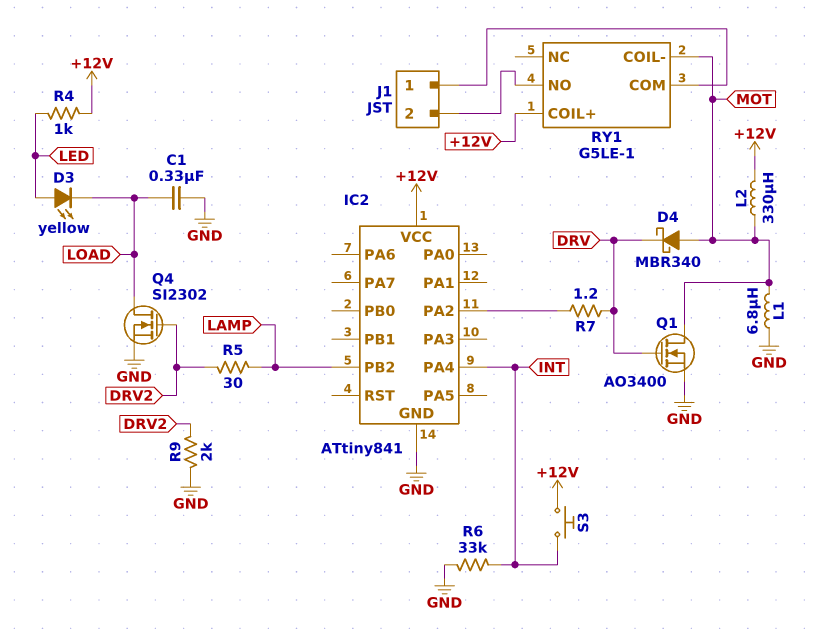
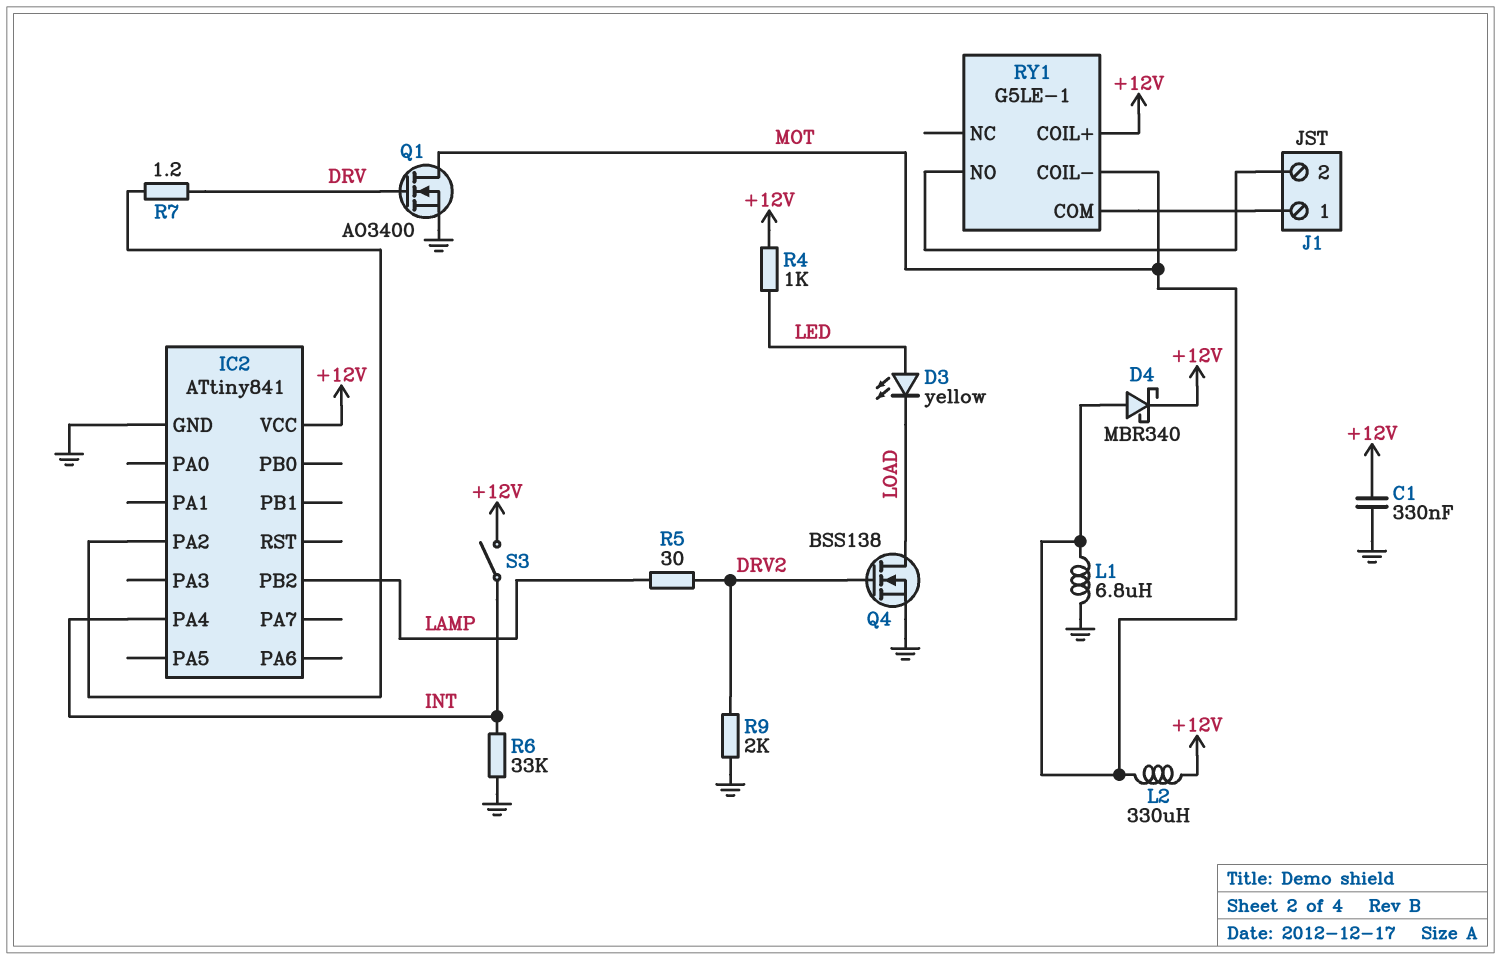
C1: 330nF (GND, LOAD) -> 330nF (+12V, GND)
D4: schottky MBR340 (A MOT, K DRV) -> schottky MBR340 (A MOT, K +12V)
Q4: NMOS SI2302 (G DRV2, D LOAD, S GND) -> NMOS BSS138 (G DRV2, D LOAD, S GND)
S3: button (+12V, INT) -> switch (+12V, INT)

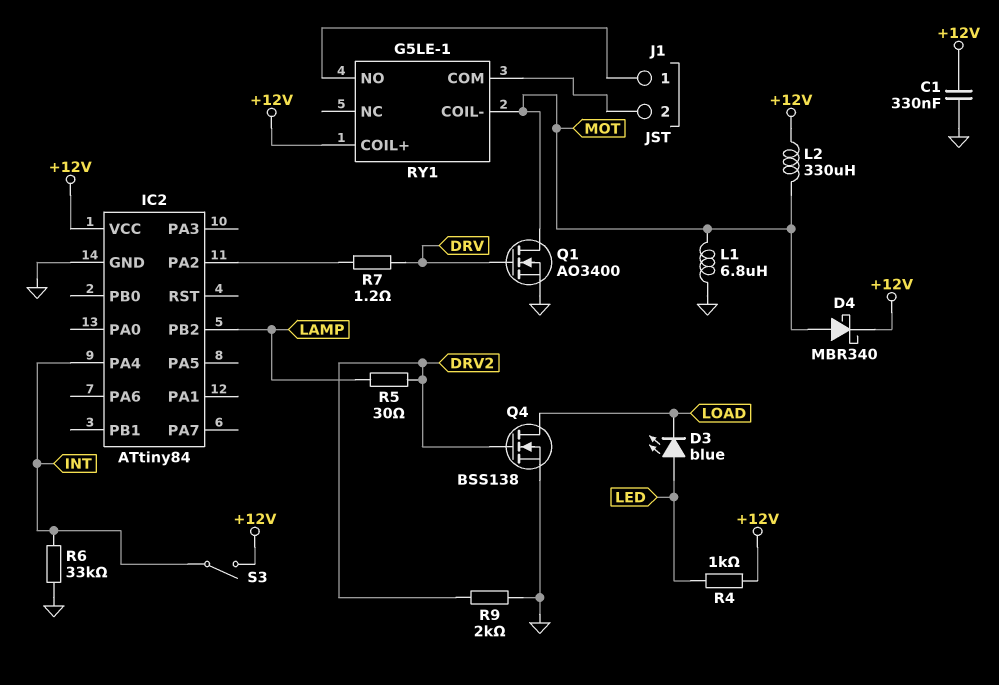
D3: LED yellow (A LED, K LOAD) -> LED blue (A LED, K LOAD)
IC2: ATtiny841 -> ATtiny84
RY1 pin COM: J1/1 -> J1/2
RY1 pin NO: J1/2 -> J1/1

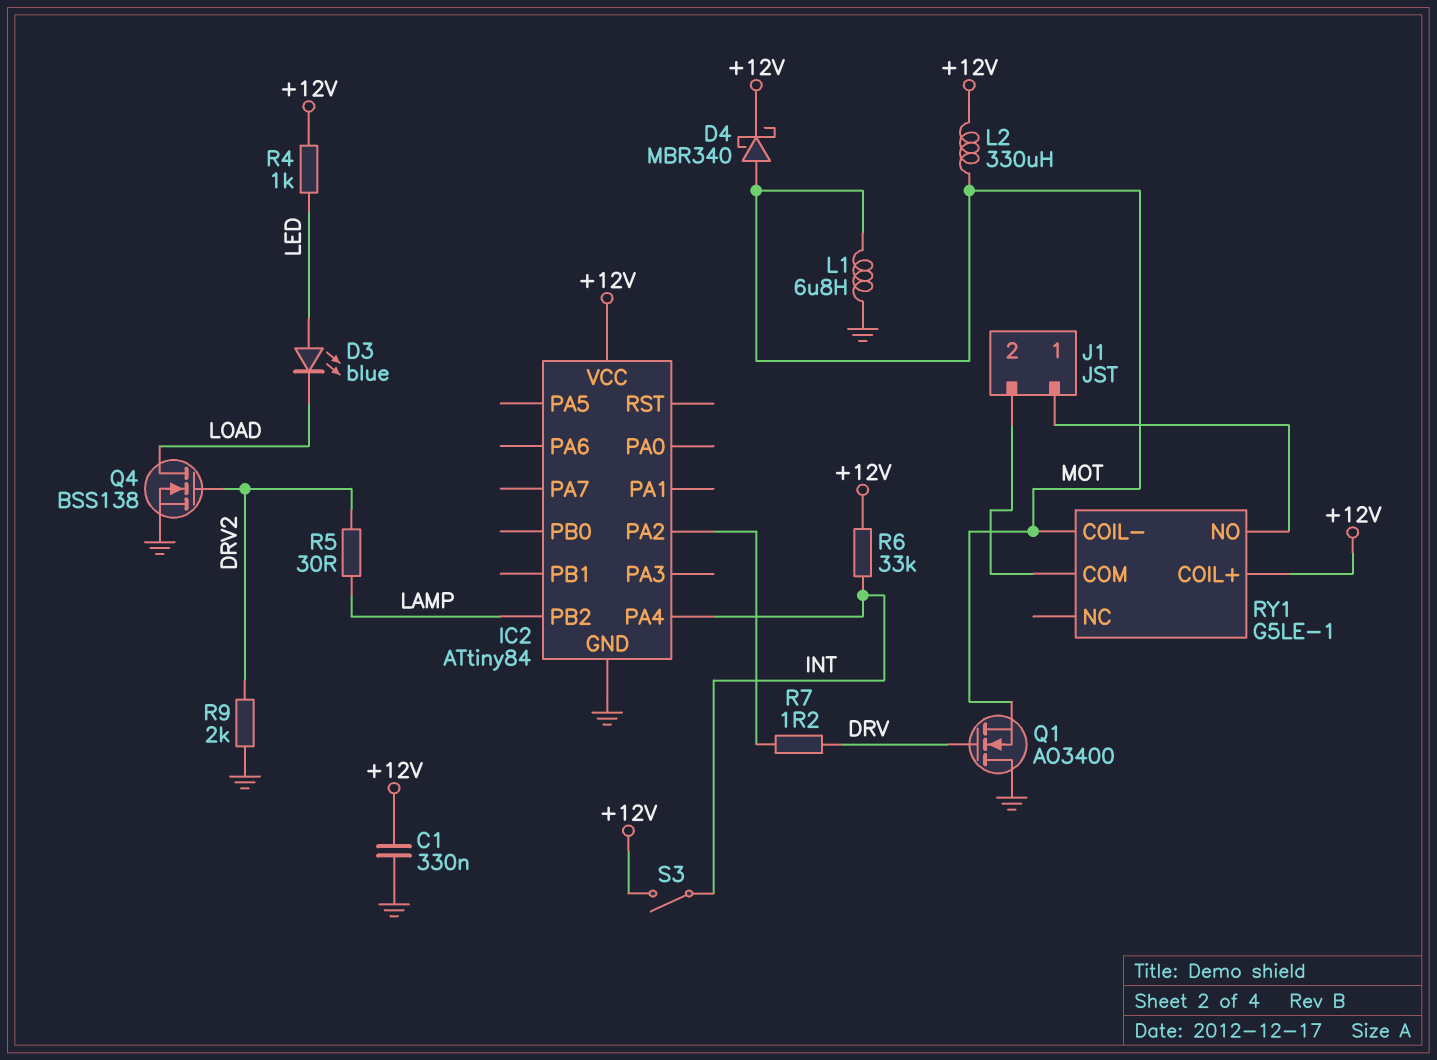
Q1: NMOS AO3400 (G DRV, D MOT, S GND) -> NMOS AO3400 (G DRV, D GND, S MOT)
R6: 33k (GND, INT) -> 33k (+12V, INT)

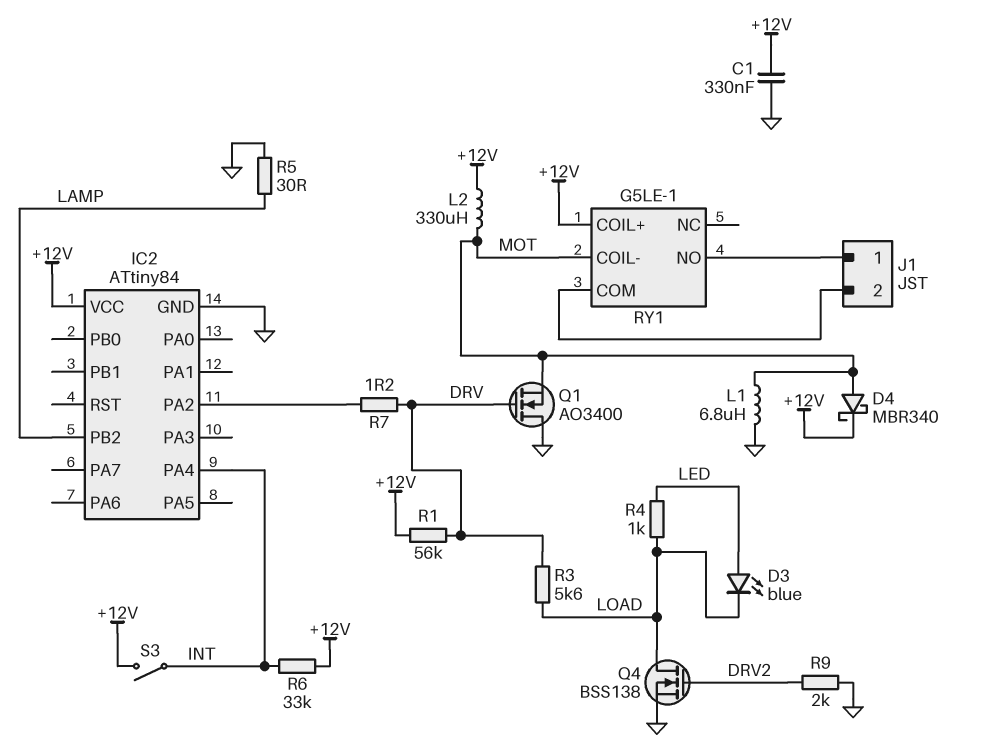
R1: none -> 56k (+12V, DRV)
R3: none -> 5.6k (DRV, LOAD)
R4: 1k (+12V, LED) -> 1k (LED, LOAD)
R5: 30 (DRV2, LAMP) -> 30 (GND, LAMP)

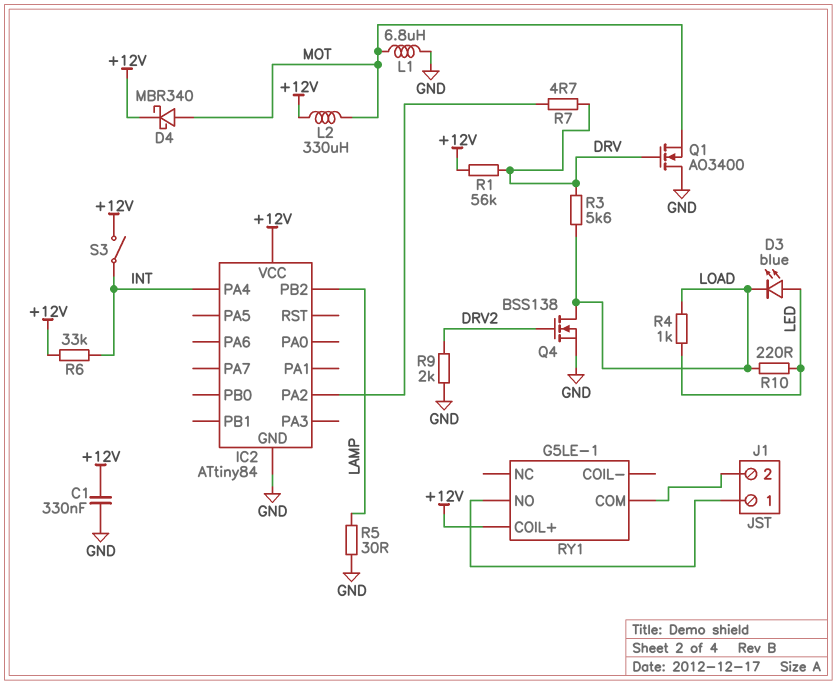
R7: 1.2 (DRV, IC2/PA2) -> 4.7 (DRV, IC2/PA2)
R10: none -> 220 (LED, LOAD)
RY1 pin COIL-: MOT -> none

